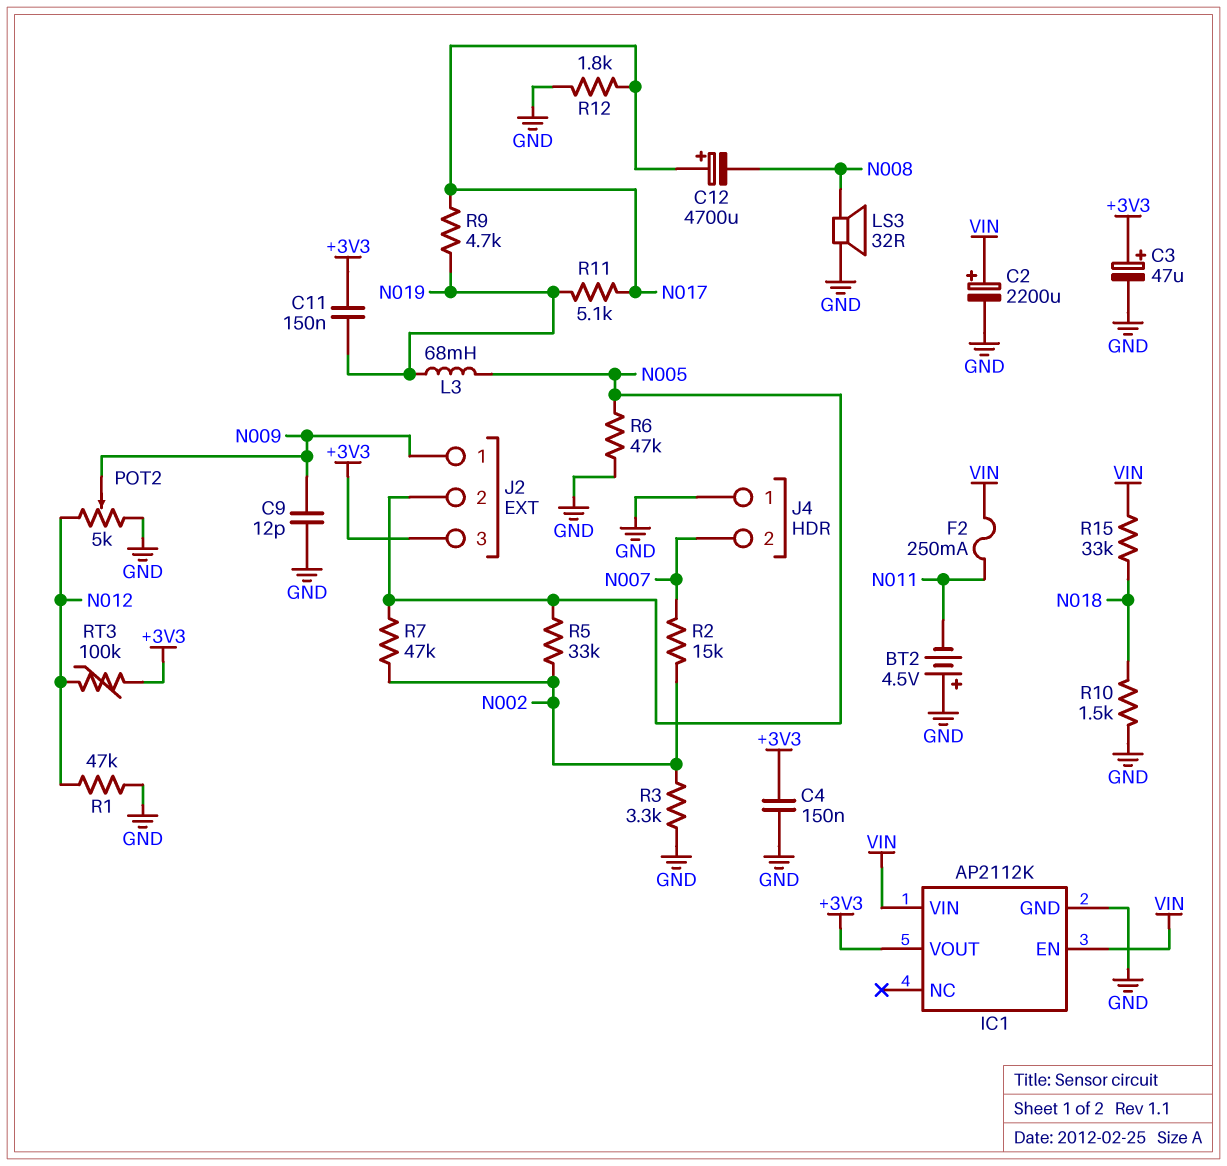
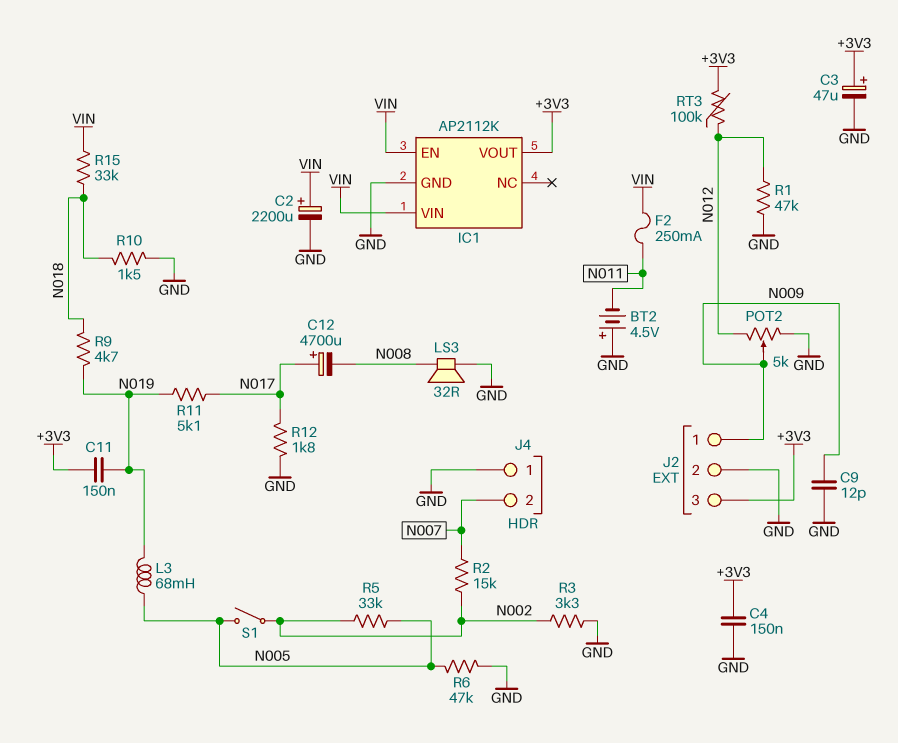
J2 pin 2: N005 -> GND
R7: 47k (N002, N005) -> none
R9: 4.7k (N017, N019) -> 4.7k (N018, N019)
S1: none -> switch (N002, N005)

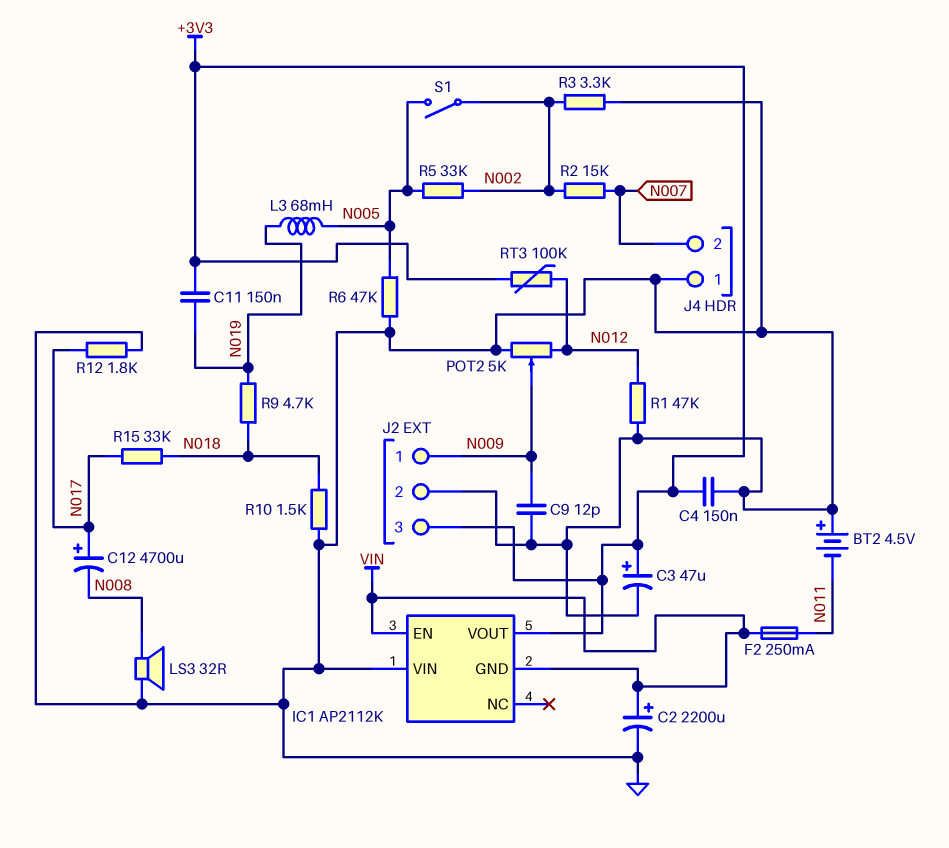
IC1 pin GND: GND -> VIN
IC1 pin VIN: VIN -> GND
R11: 5.1k (N017, N019) -> none
R15: 33k (N018, VIN) -> 33k (N017, N018)

